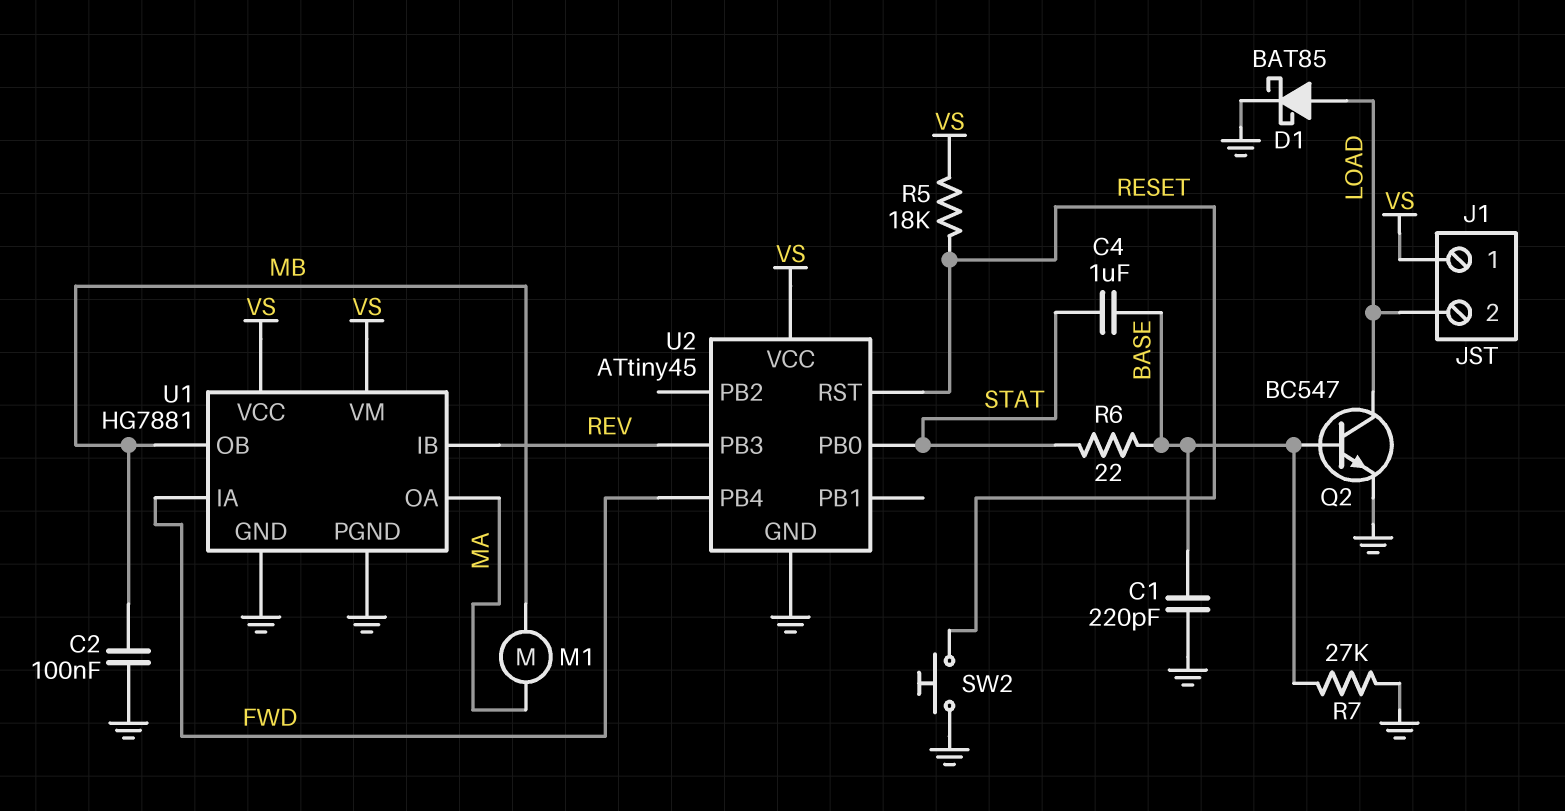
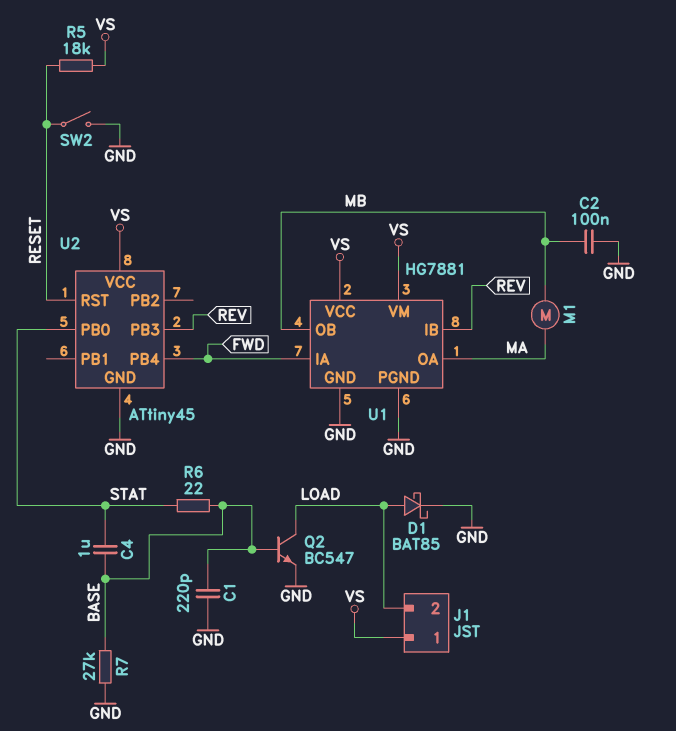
SW2: button (GND, RESET) -> switch (GND, RESET)

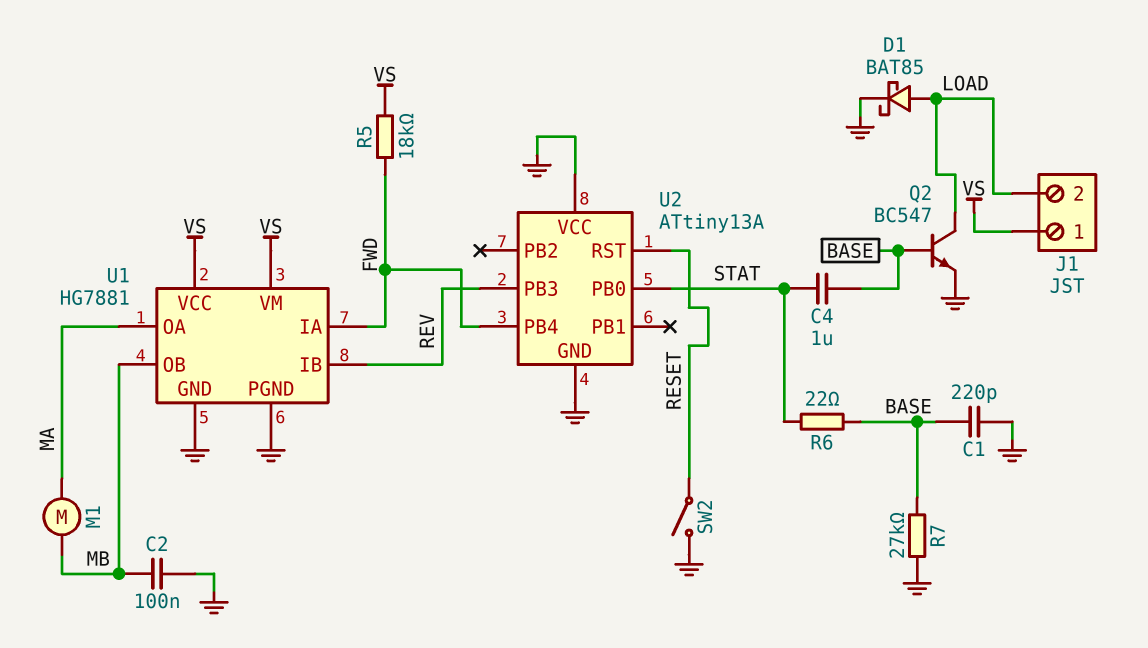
R5: 18k (RESET, VS) -> 18k (FWD, VS)
U2: ATtiny45 -> ATtiny13A
U2 pin VCC: VS -> GND

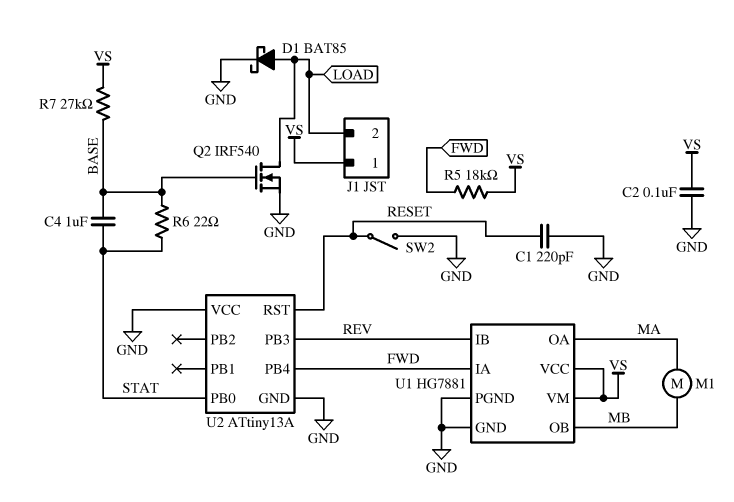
C1: 220pF (BASE, GND) -> 220pF (GND, RESET)
C2: 100nF (GND, MB) -> 100nF (GND, VS)
Q2: NPN BC547 (B BASE, C LOAD, E GND) -> NMOS IRF540 (G BASE, D LOAD, S GND)
R7: 27k (BASE, GND) -> 27k (BASE, VS)

